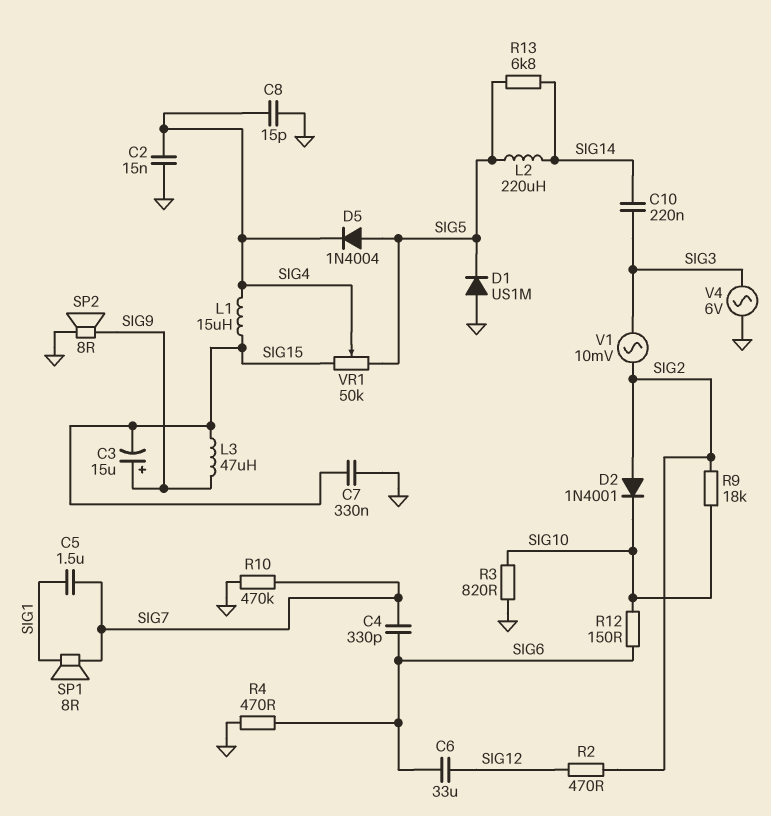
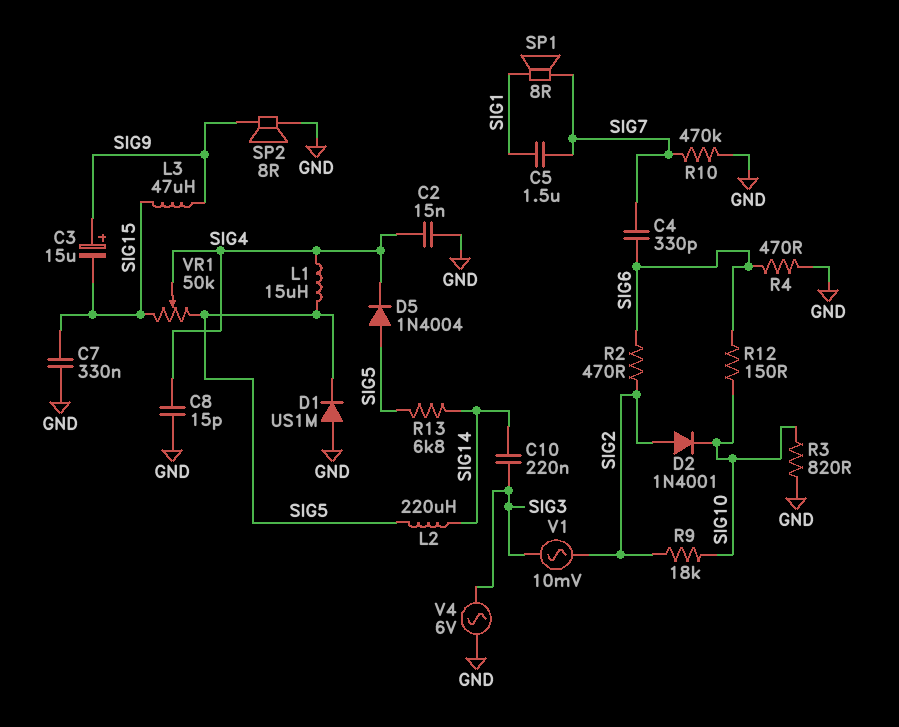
C6: 33uF (SIG6, SIG12) -> none
L1: 15uH (SIG4, SIG15) -> 15uH (SIG4, SIG5)
R2: 470 (SIG2, SIG12) -> 470 (SIG2, SIG6)

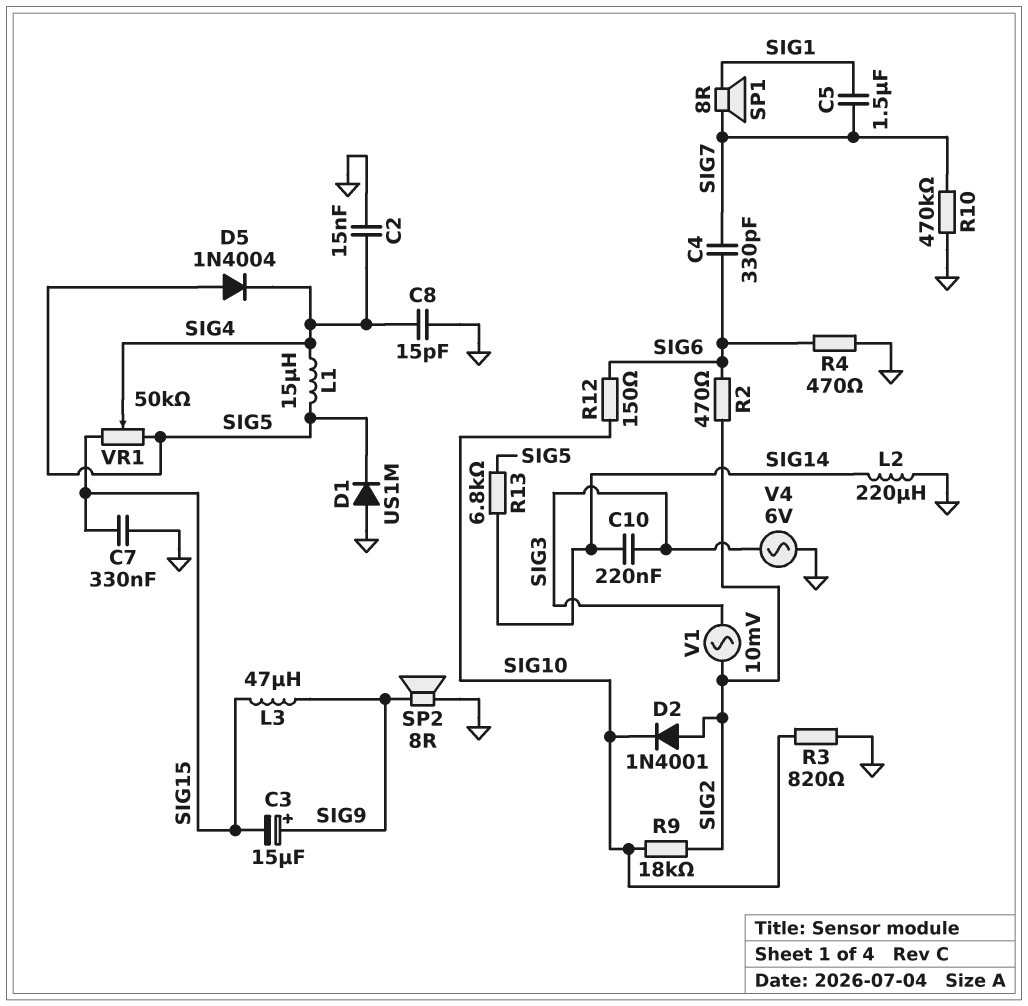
L2: 220uH (SIG5, SIG14) -> 220uH (GND, SIG14)

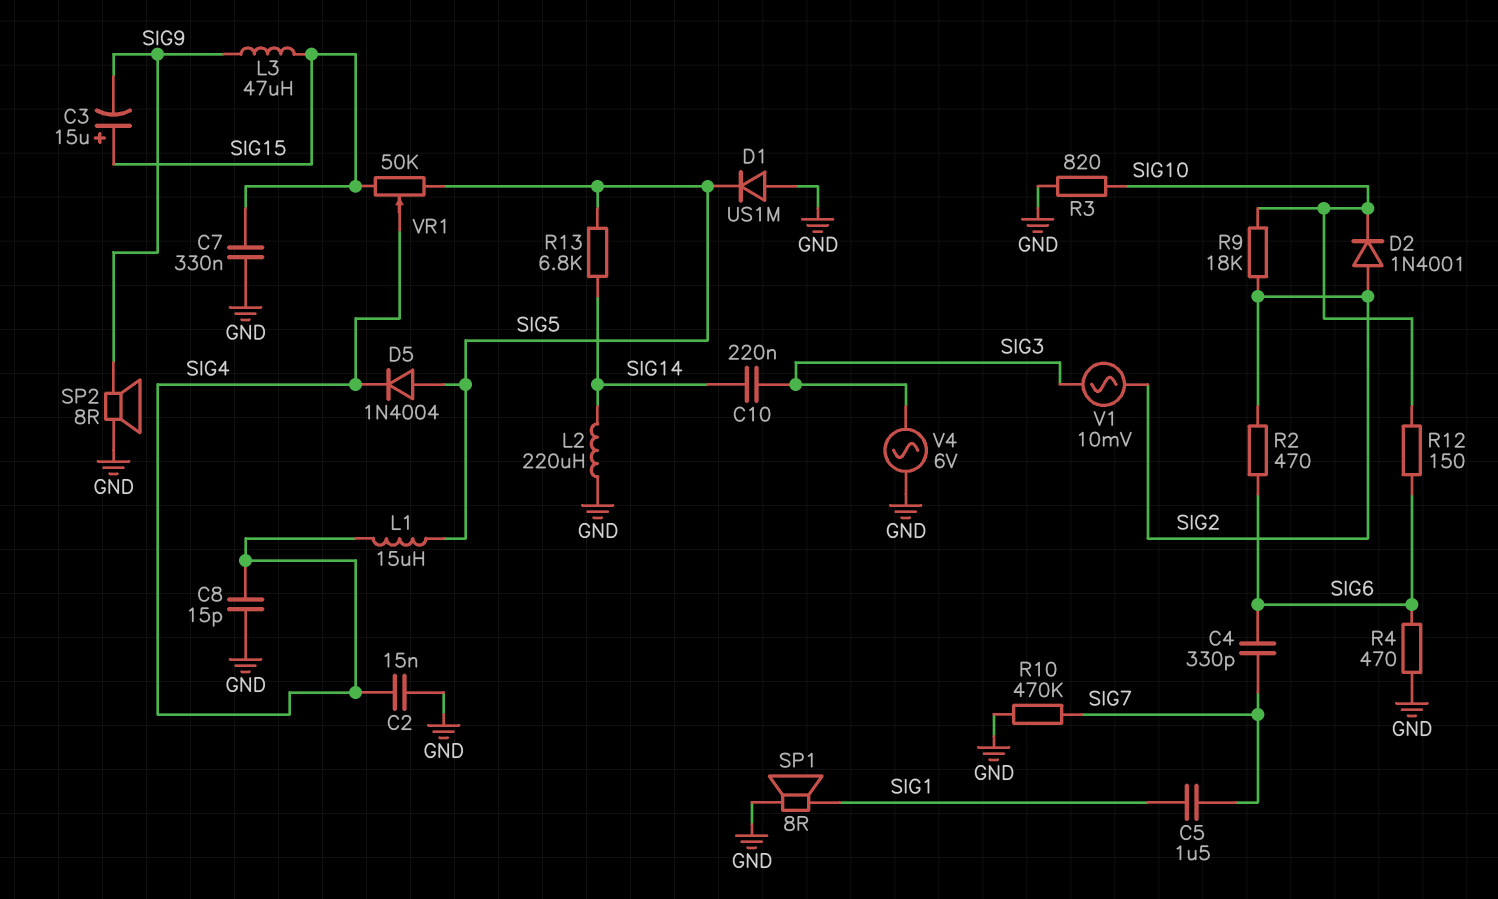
C3: 15uF (plus SIG9, minus SIG15) -> 15uF (plus SIG15, minus SIG9)
SP1: speaker 8R (SIG1, SIG7) -> speaker 8R (GND, SIG1)

